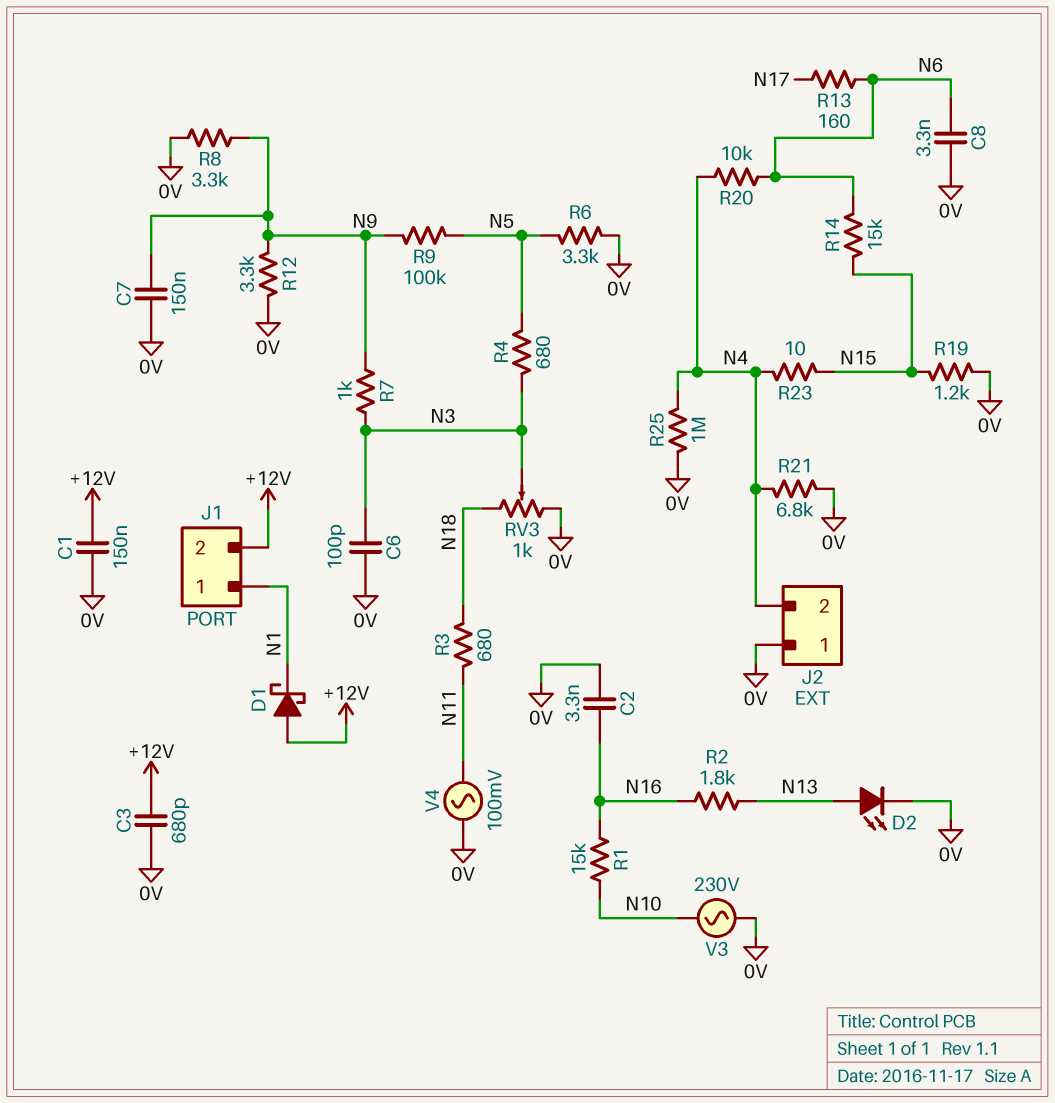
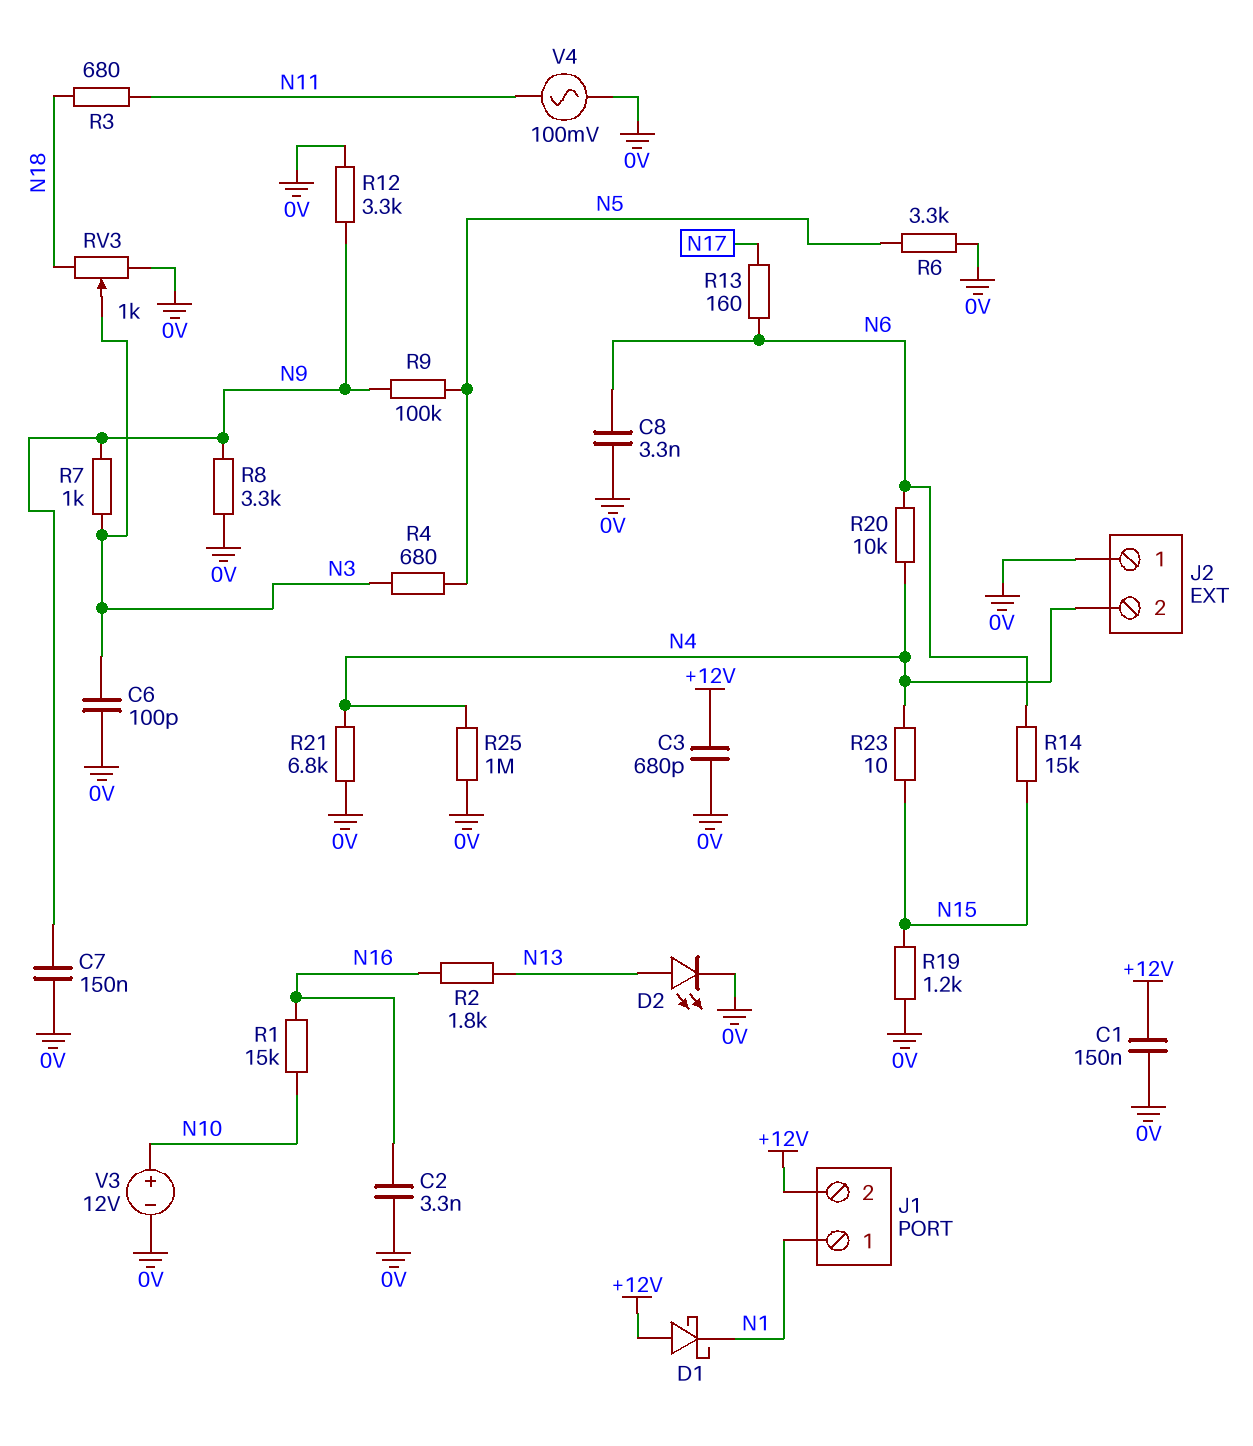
V3: AC 230V (0V, N10) -> 12V (plus N10, minus 0V)

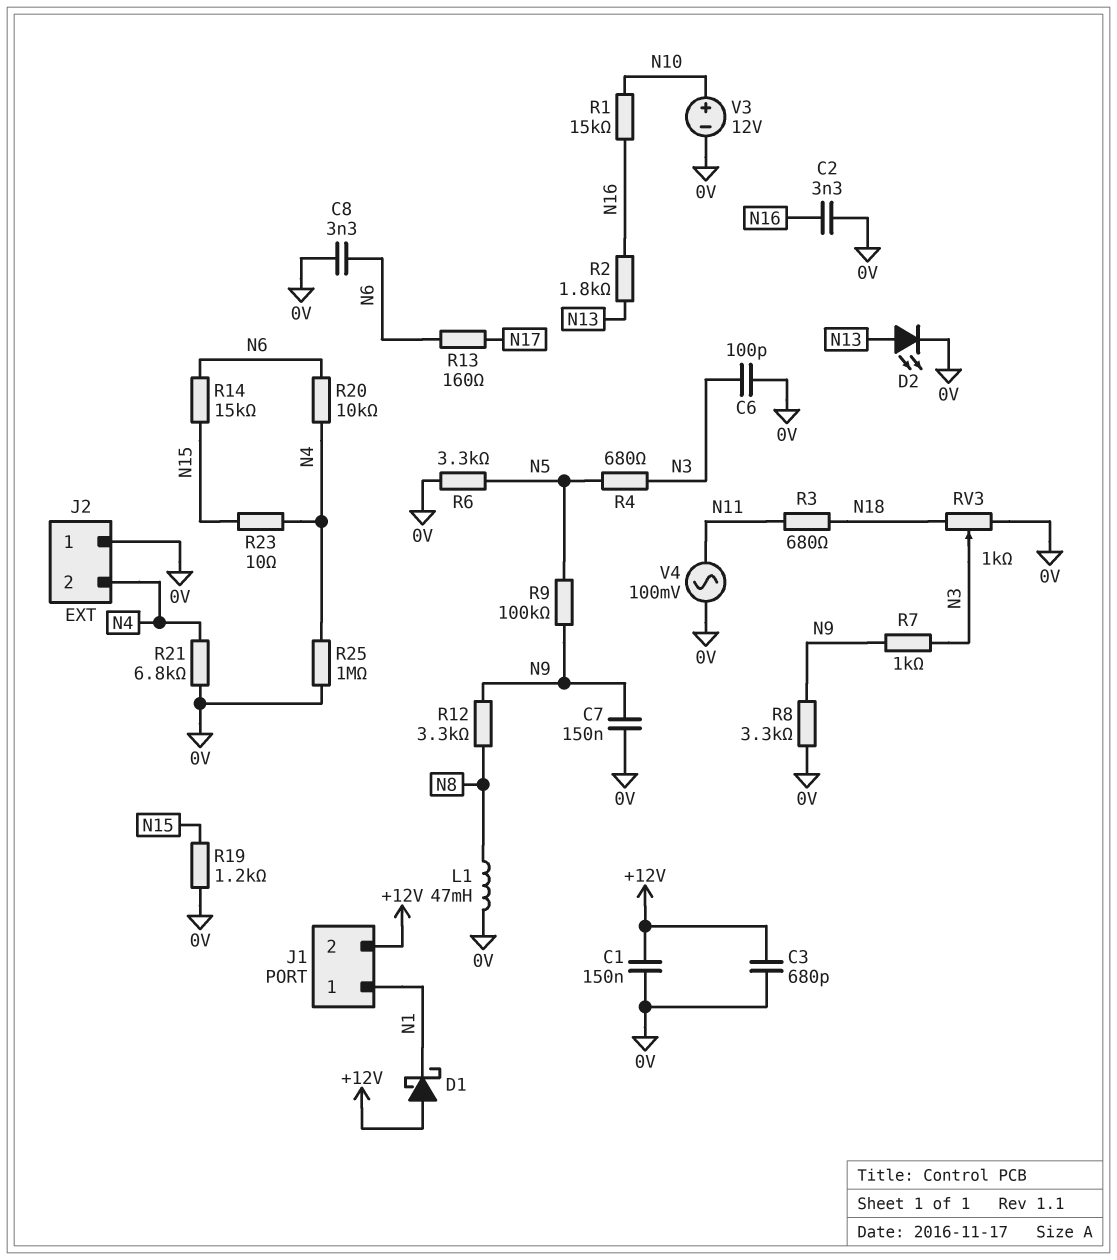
L1: none -> 47mH (0V, N8)
R12: 3.3k (0V, N9) -> 3.3k (N8, N9)

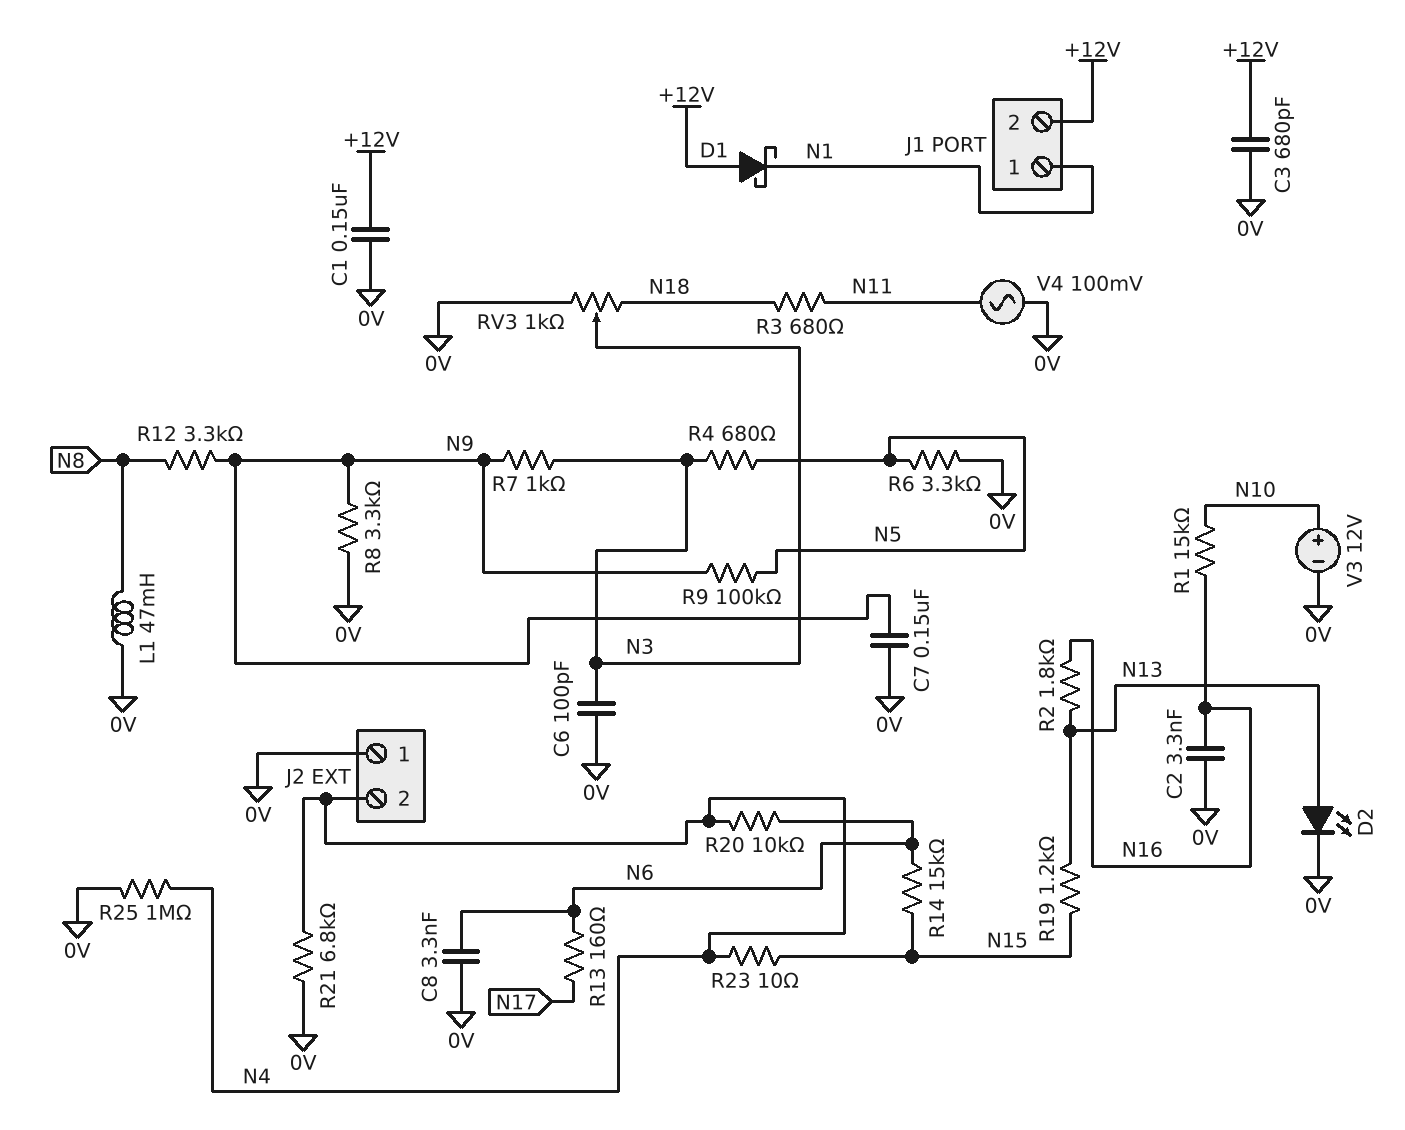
R19: 1.2k (0V, N15) -> 1.2k (N13, N15)

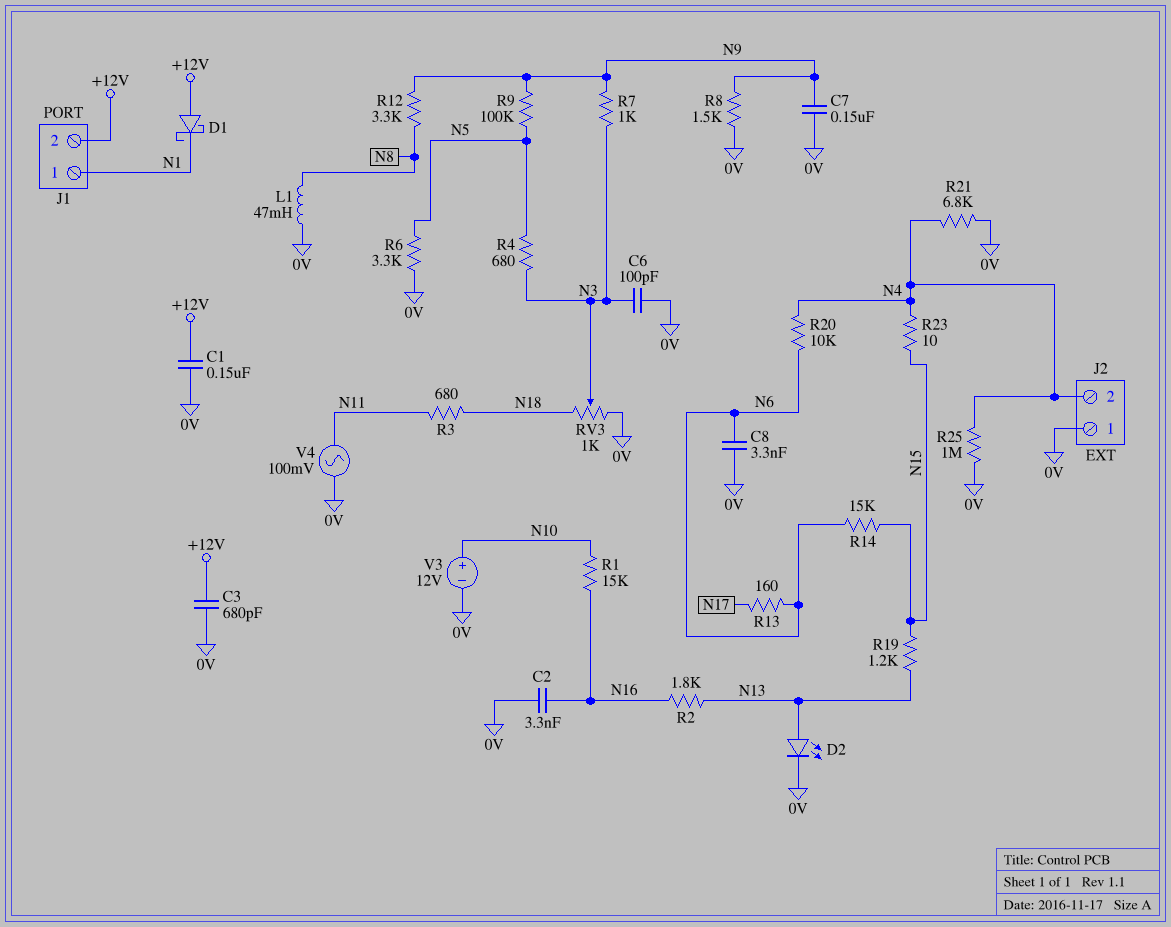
R8: 3.3k (0V, N9) -> 1.5k (0V, N9)

